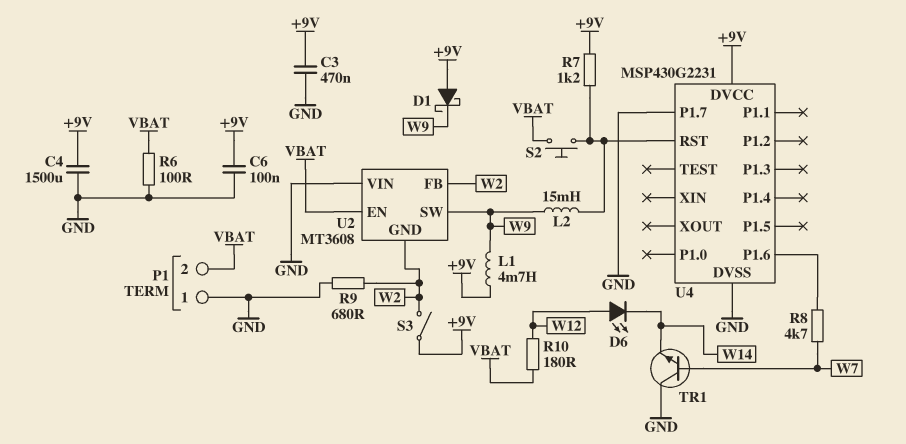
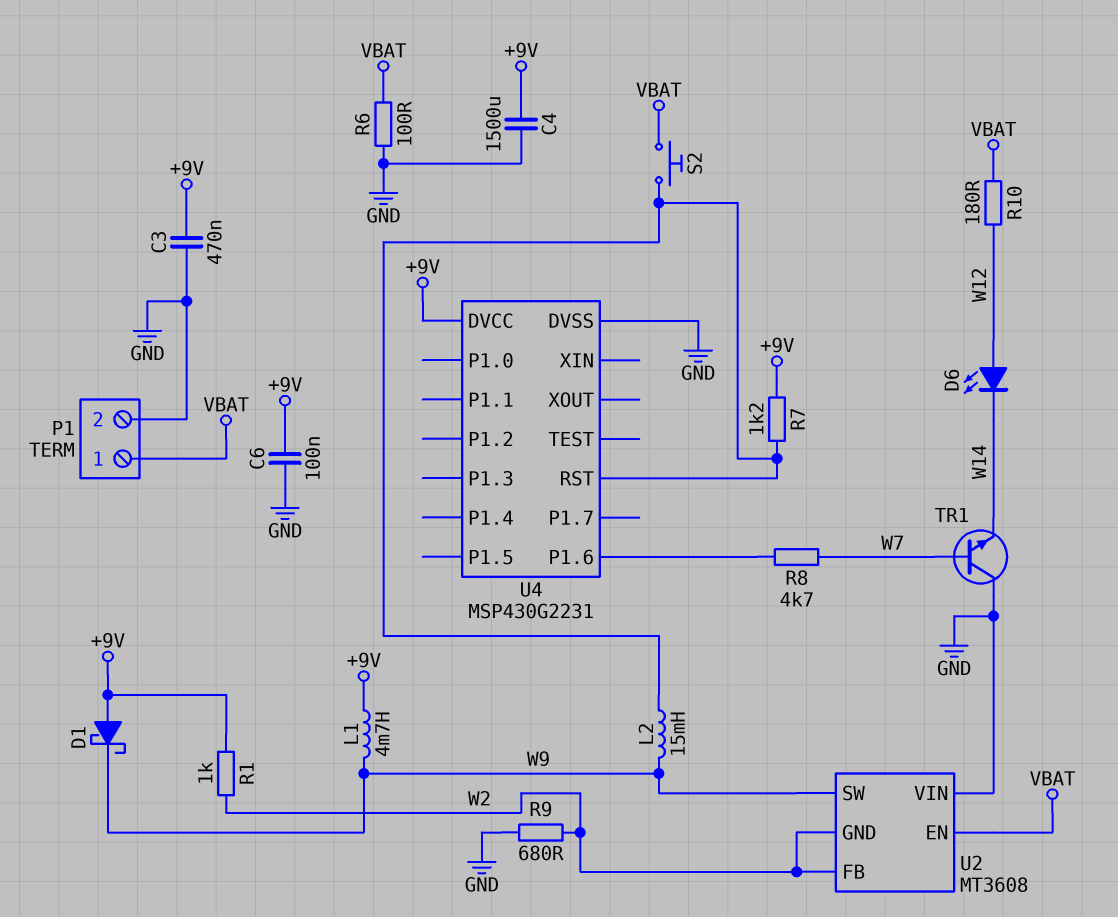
P1 pin 1: GND -> VBAT
P1 pin 2: VBAT -> GND
R1: none -> 1k (+9V, W2)
S3: switch (+9V, W2) -> none
U4 pin P1.7: GND -> none

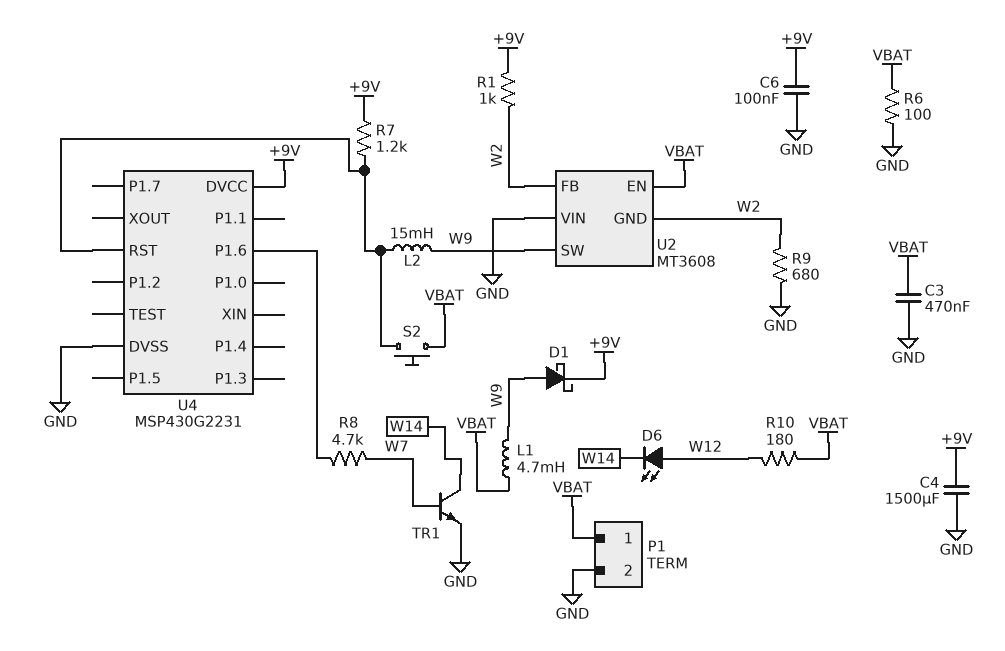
C3: 470nF (+9V, GND) -> 470nF (GND, VBAT)
D1: schottky (A +9V, K W9) -> schottky (A W9, K +9V)
L1: 4.7mH (+9V, W9) -> 4.7mH (VBAT, W9)
TR1: NPN (B W7, C GND, E W14) -> NPN (B W7, C W14, E GND)

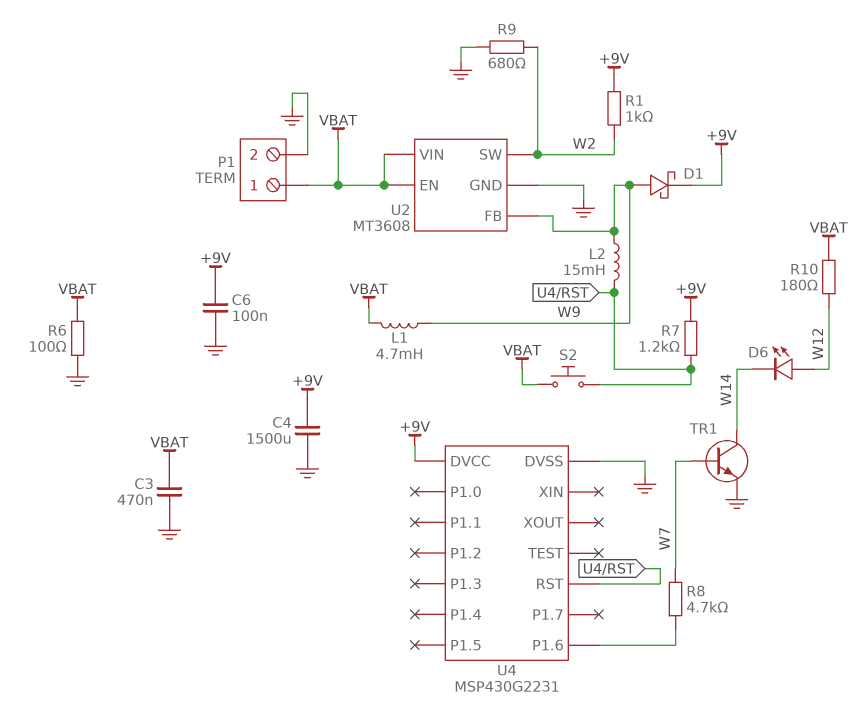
U2 pin FB: W2 -> W9
U2 pin GND: W2 -> GND
U2 pin SW: W9 -> W2
U2 pin VIN: GND -> VBAT

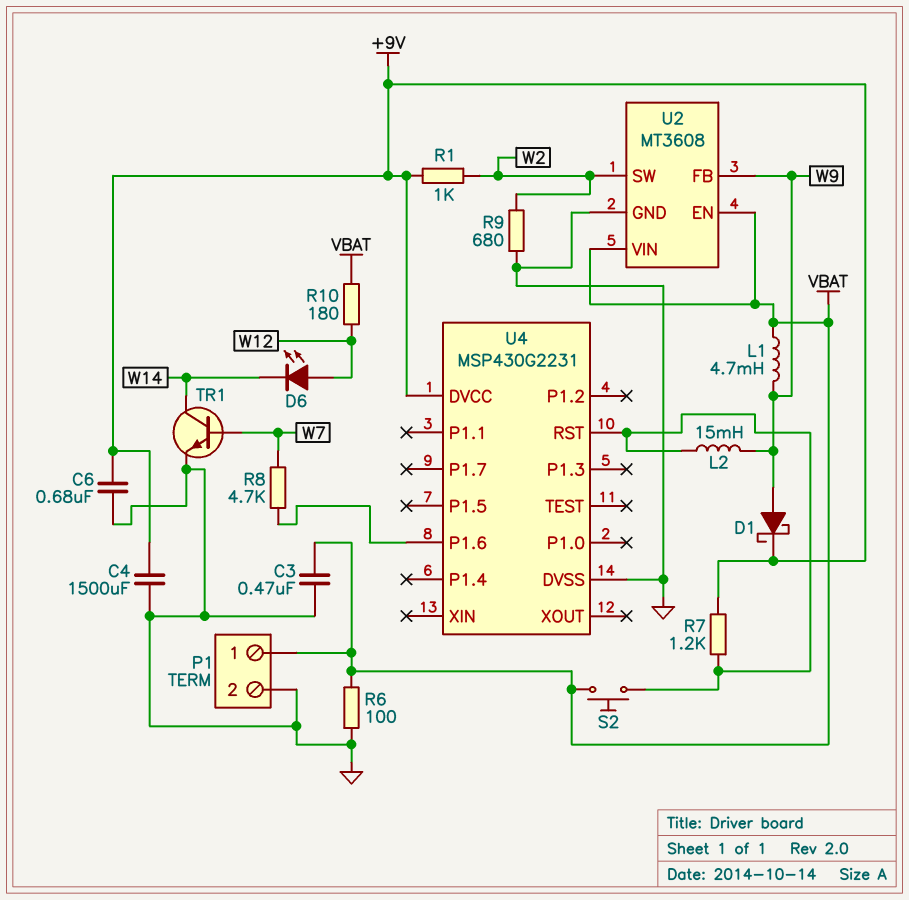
C6: 100nF (+9V, GND) -> 680nF (+9V, GND)

